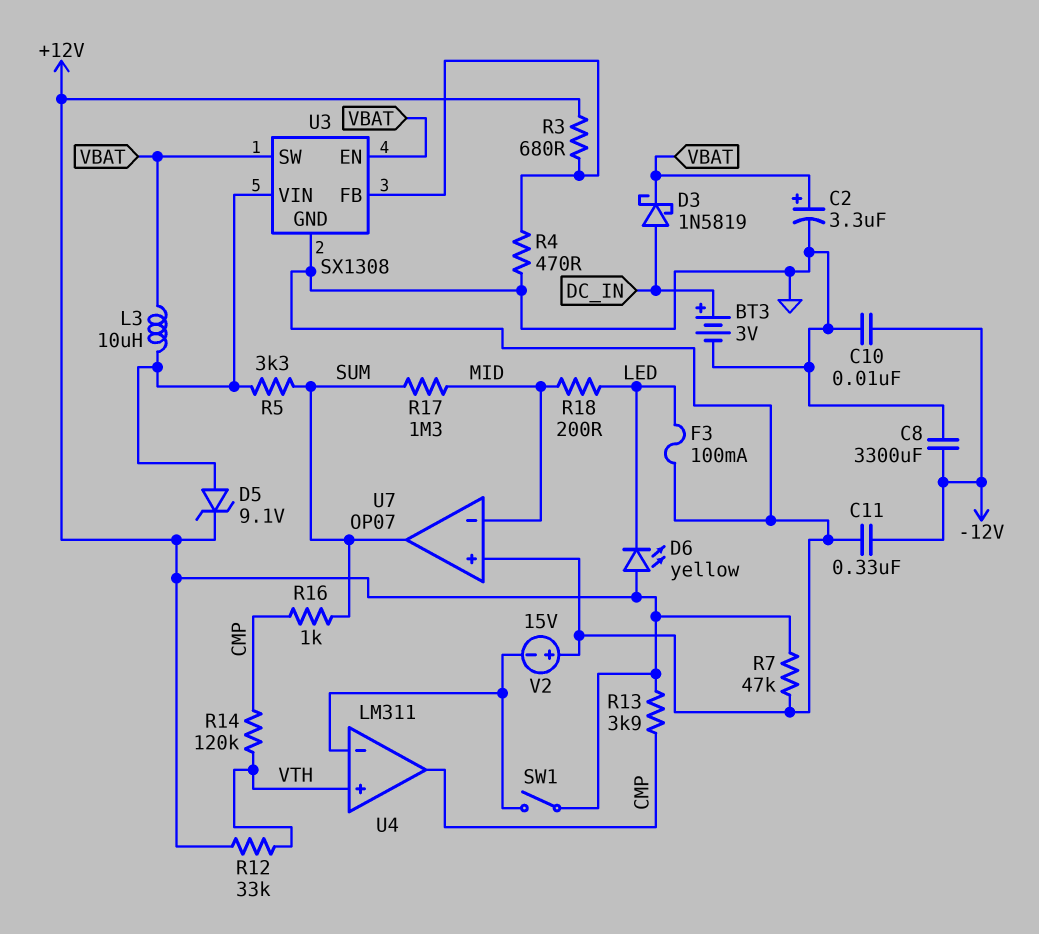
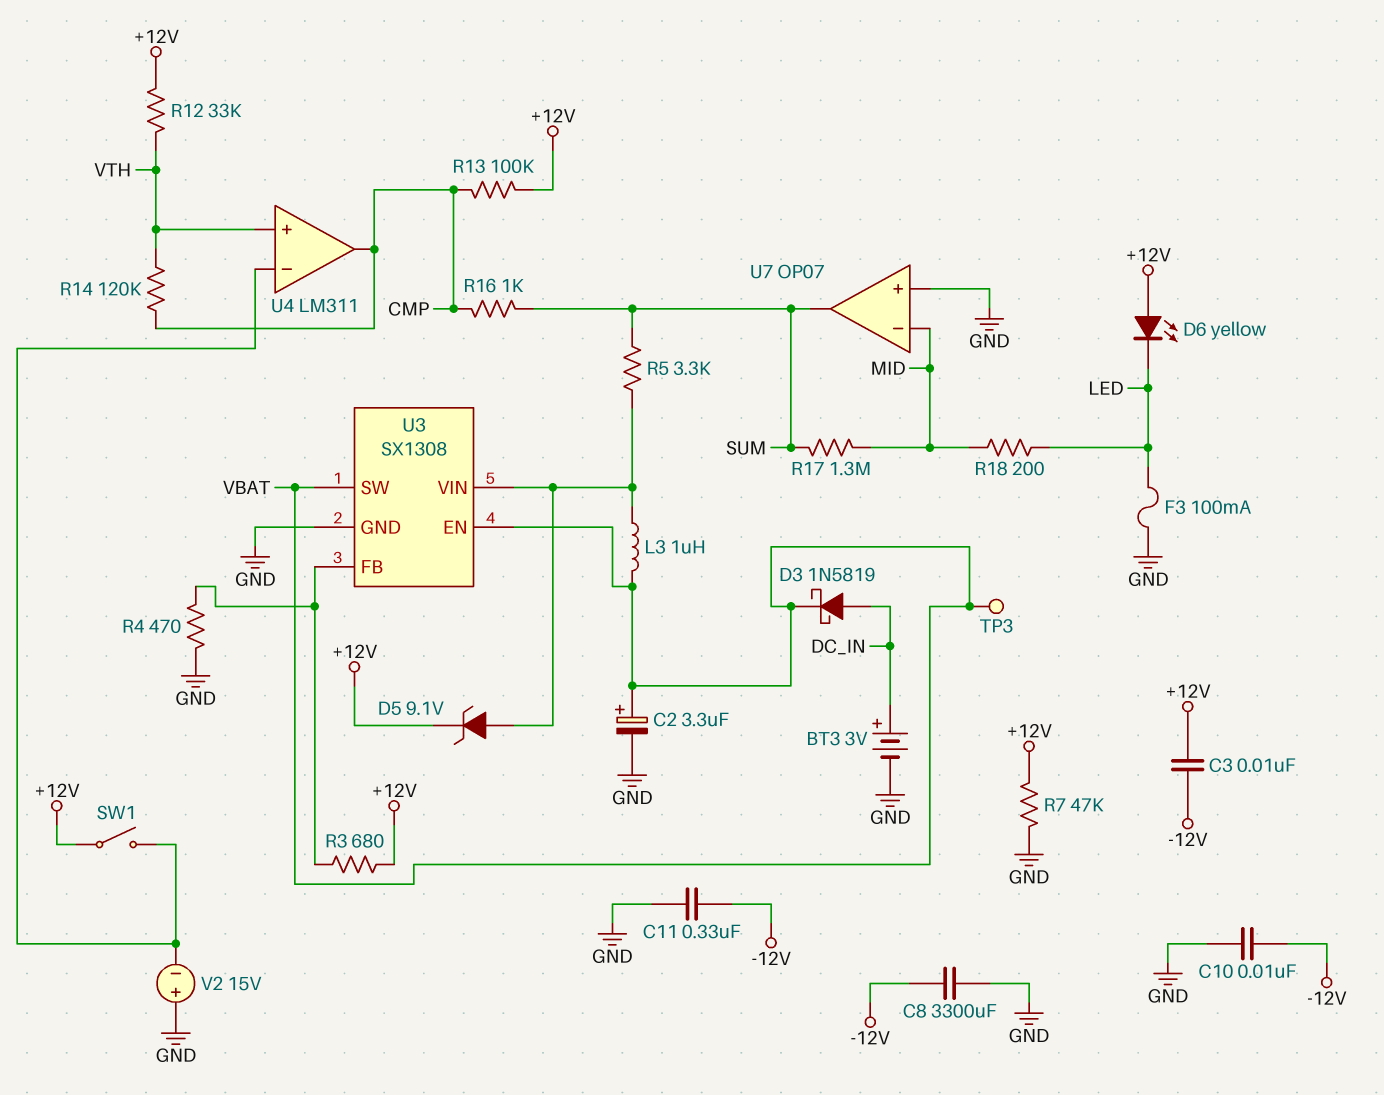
C3: none -> 10nF (+12V, -12V)
L3: 10uH (U3/VIN, VBAT) -> 1uH (U3/VIN, VBAT)
R13: 3.9k (+12V, CMP) -> 100k (+12V, CMP)
TP3: none -> test point (VBAT)

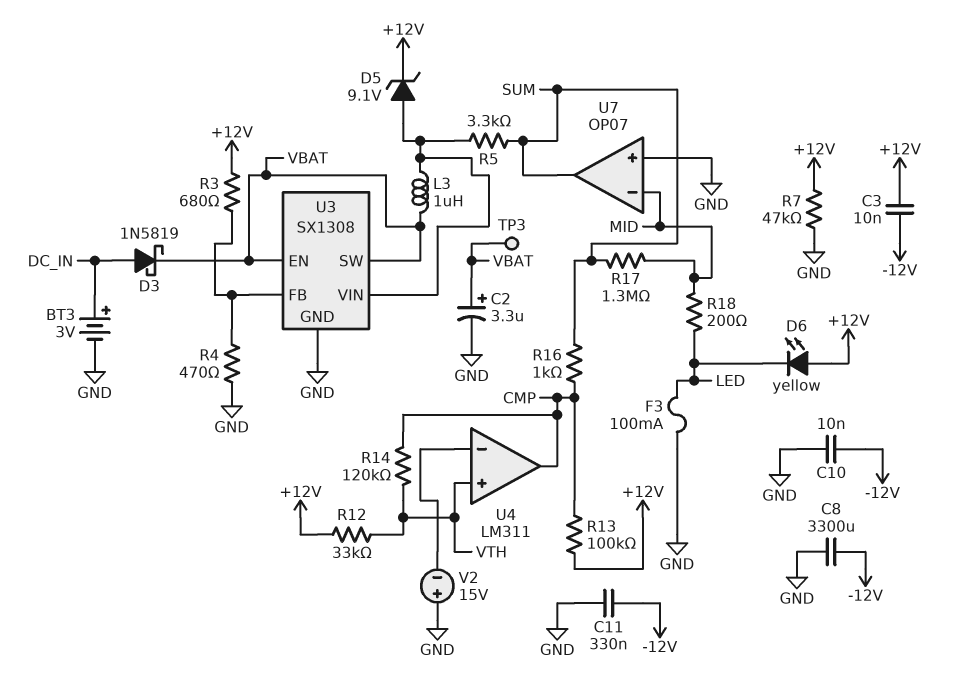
SW1: switch (+12V, U4/in-) -> none

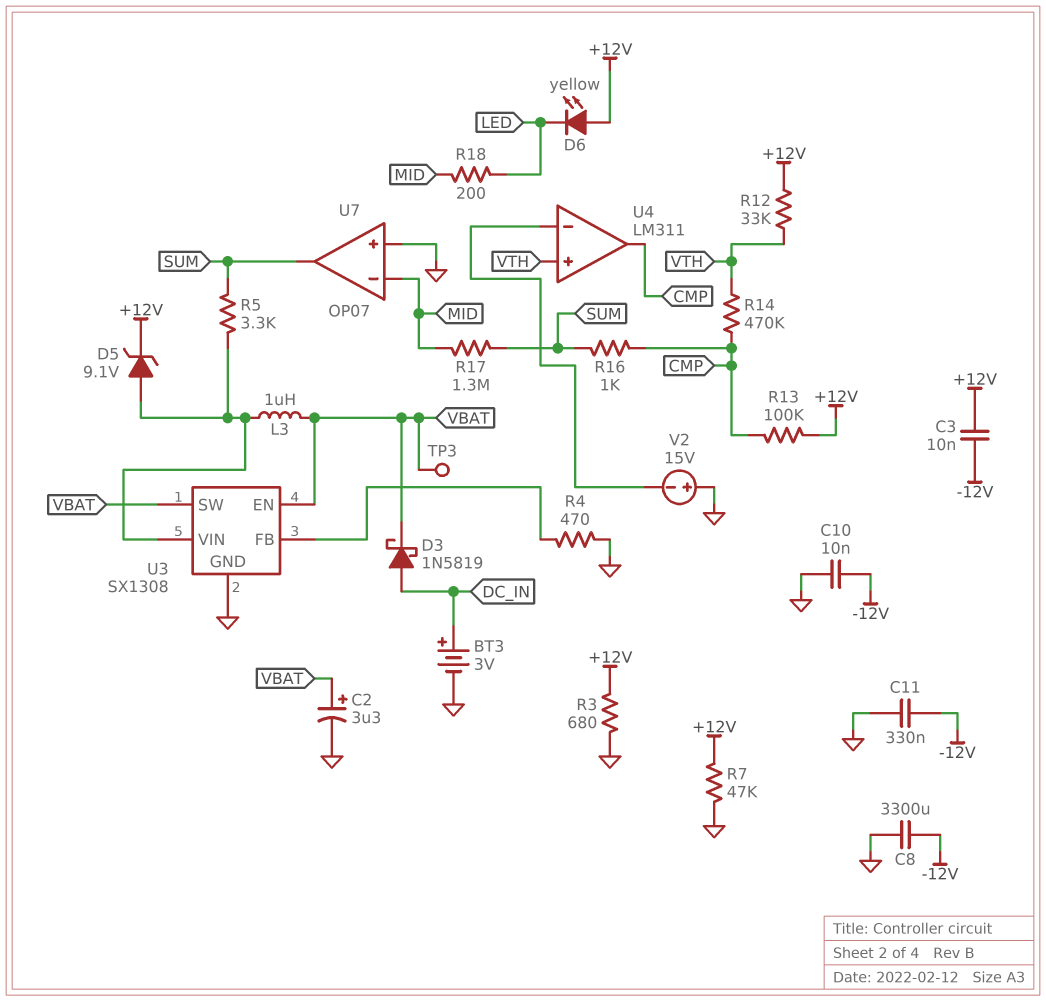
F3: 100mA (GND, LED) -> none
R3: 680 (+12V, U3/FB) -> 680 (+12V, GND)
R14: 120k (CMP, VTH) -> 470k (CMP, VTH)

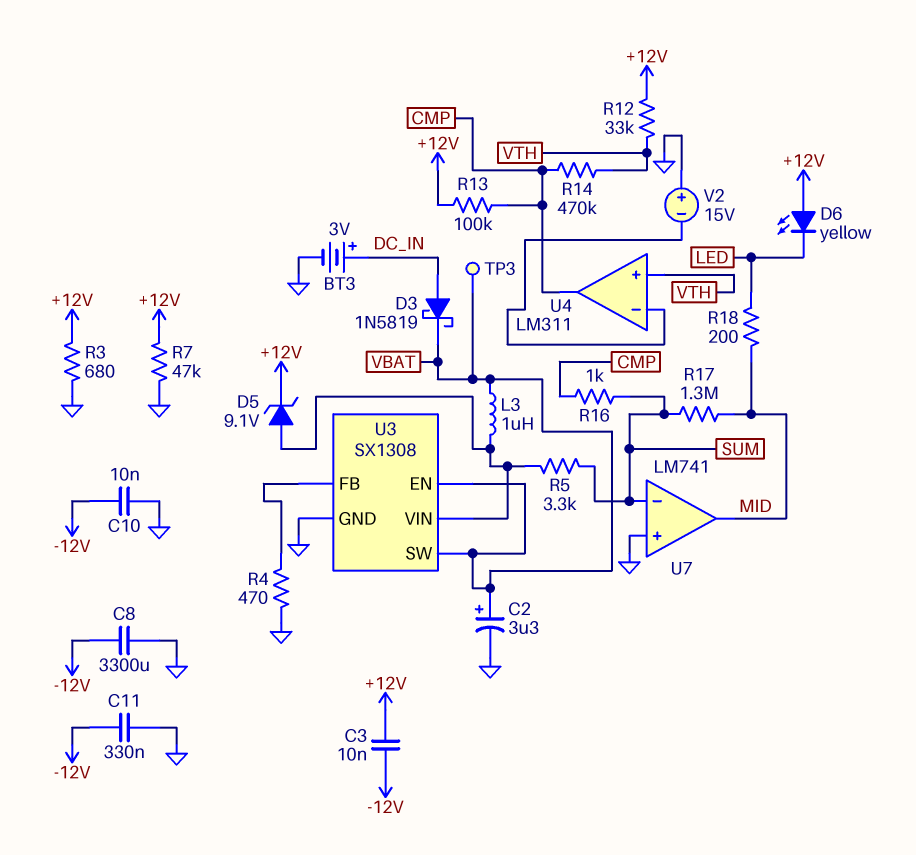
U7: OP07 -> LM741
U7 pin in-: MID -> SUM
U7 pin out: SUM -> MID

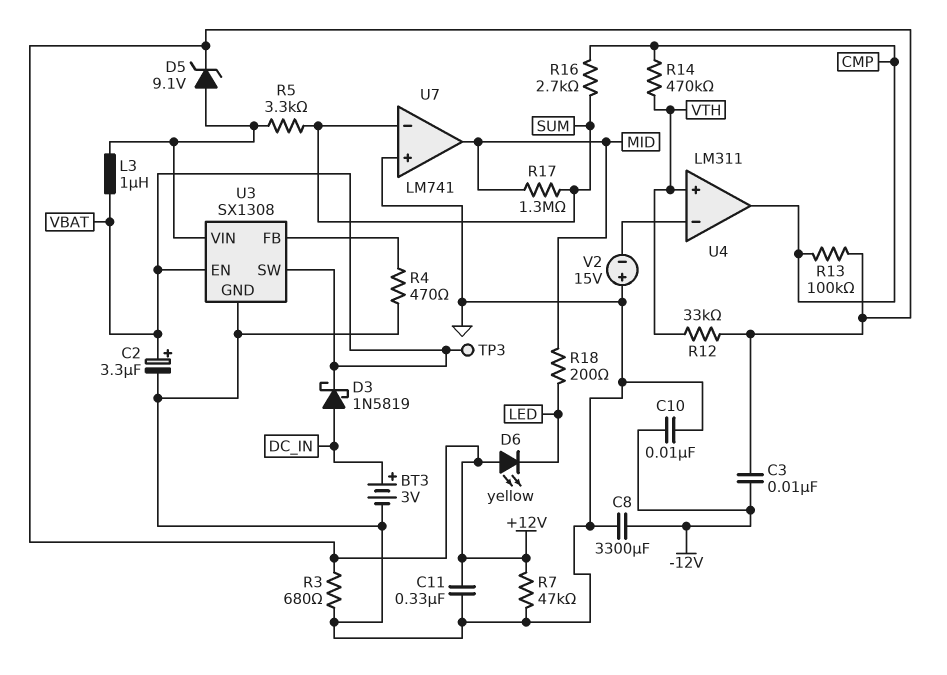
C11: 330nF (-12V, GND) -> 330nF (+12V, GND)
R16: 1k (CMP, SUM) -> 2.7k (CMP, SUM)

